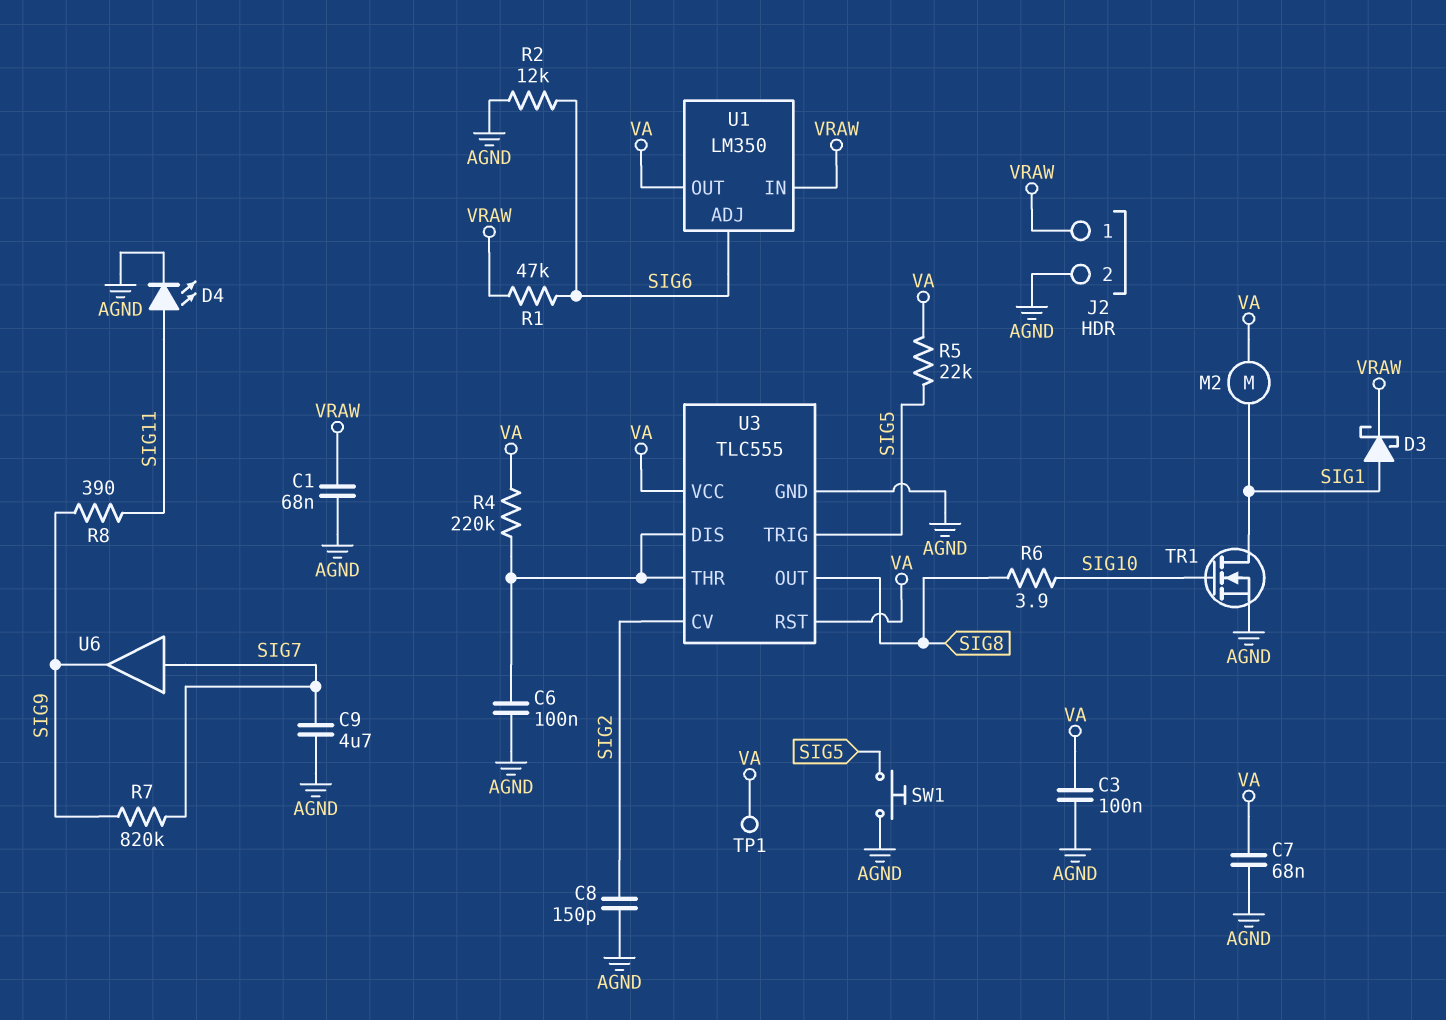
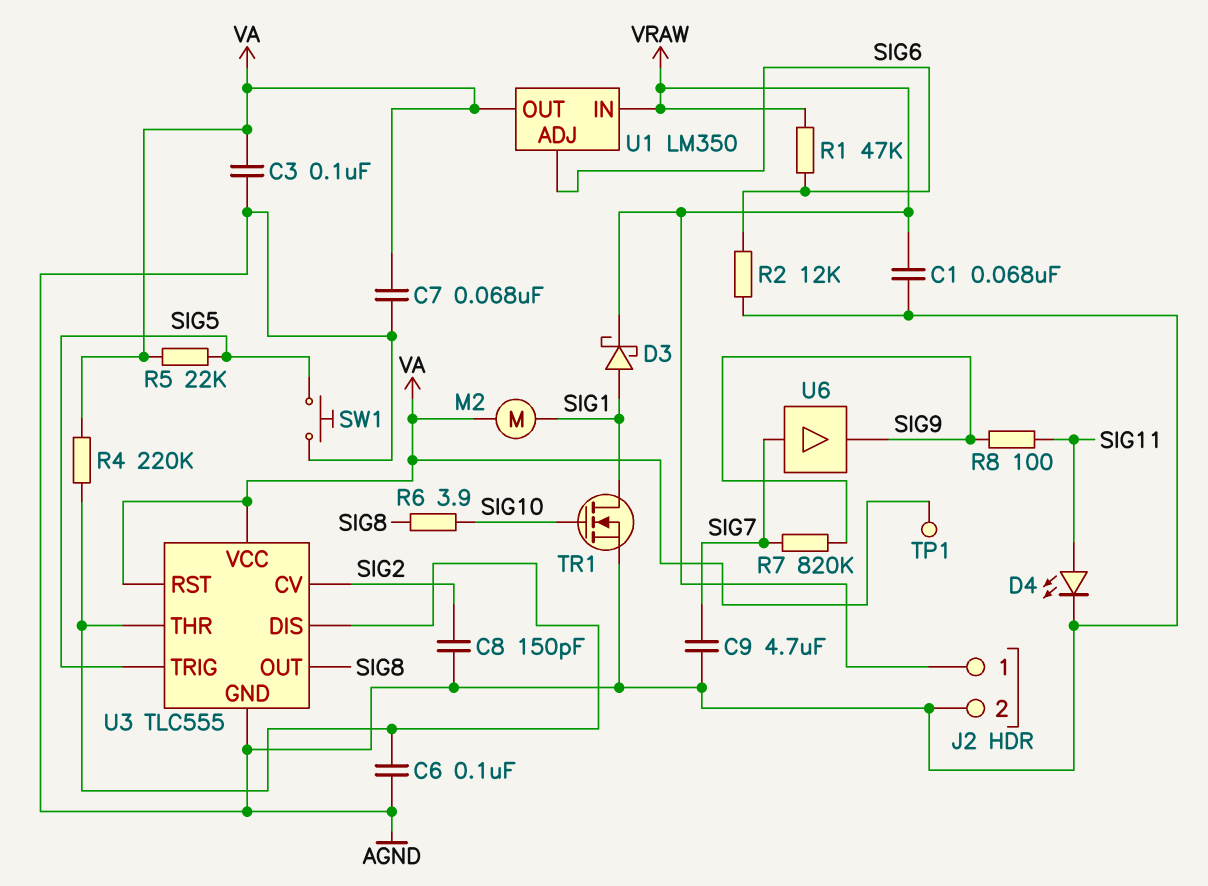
R8: 390 (SIG9, SIG11) -> 100 (SIG9, SIG11)

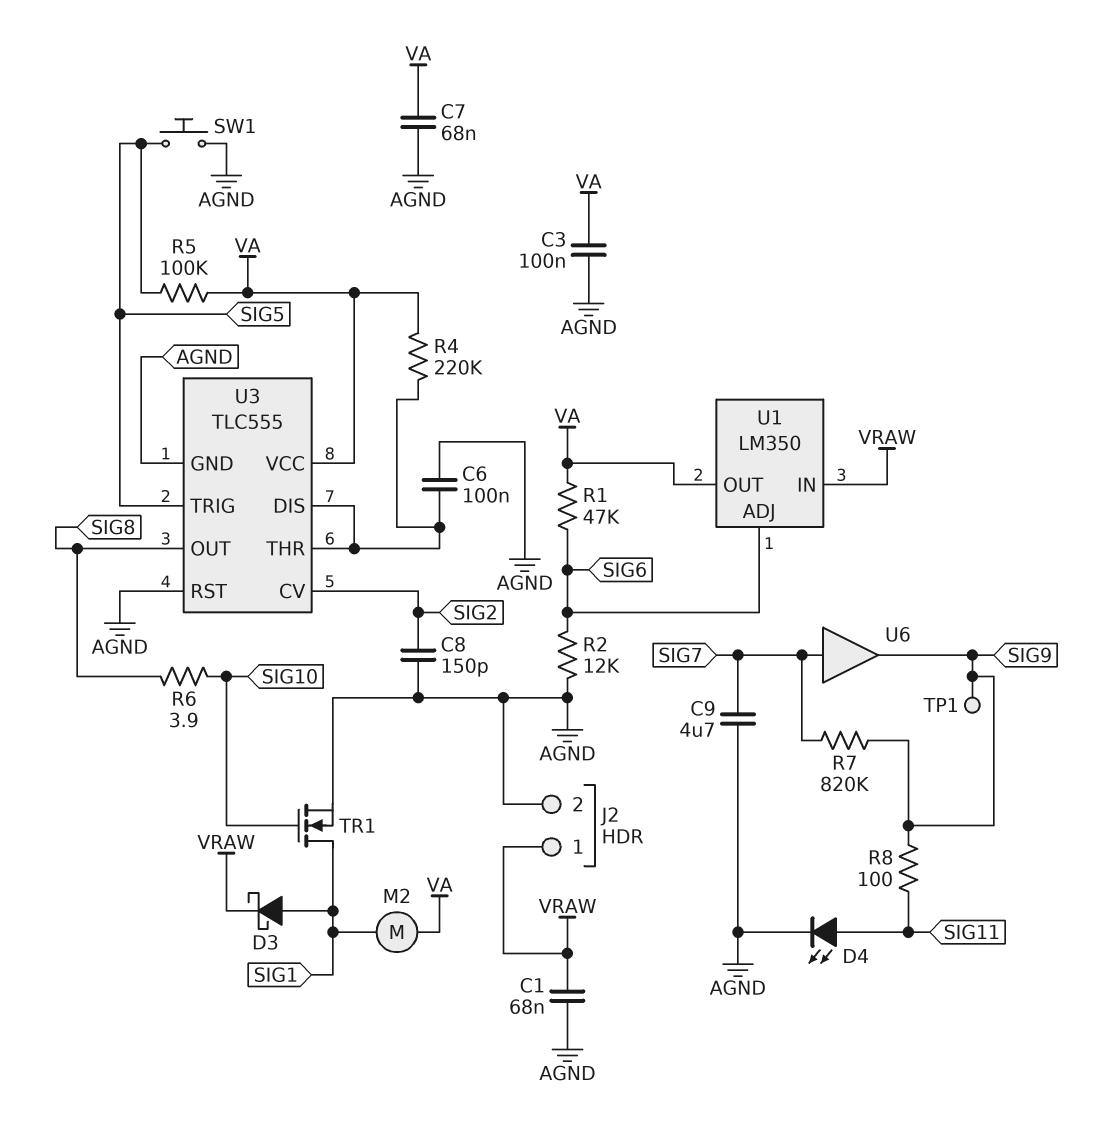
R1: 47k (SIG6, VRAW) -> 47k (SIG6, VA)
R5: 22k (SIG5, VA) -> 100k (SIG5, VA)
TP1: test point (VA) -> test point (SIG9)
U3 pin RST: VA -> AGND

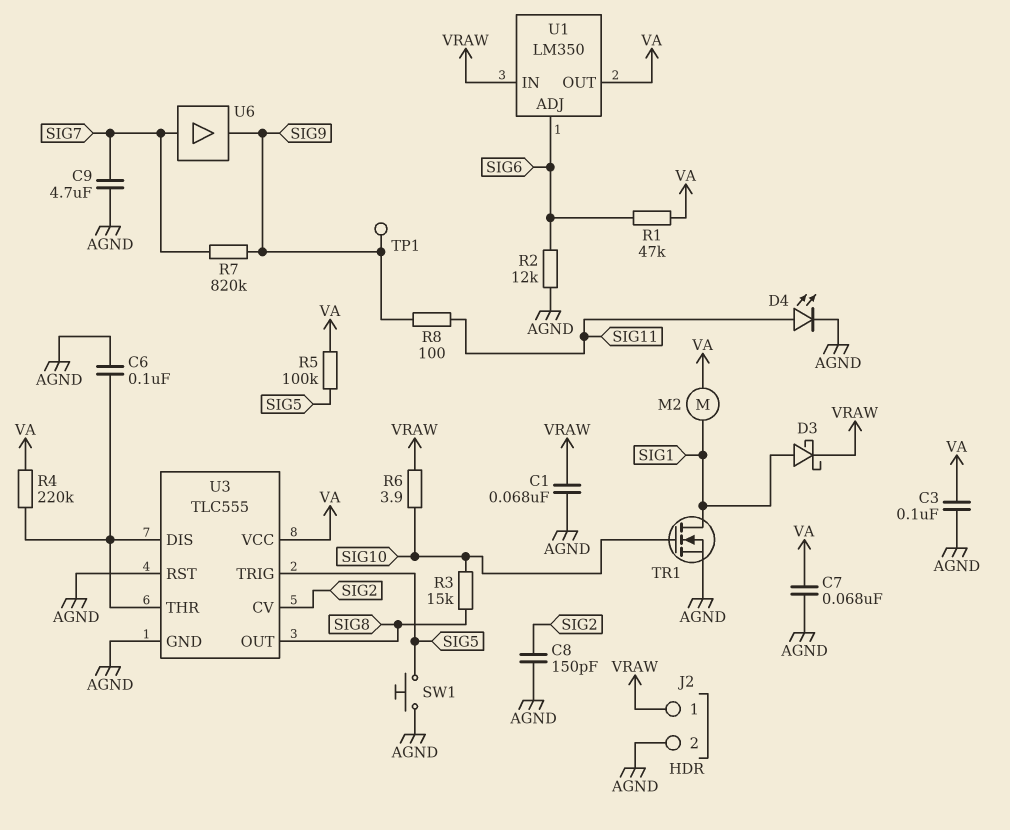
R3: none -> 15k (SIG8, SIG10)
R6: 3.9 (SIG8, SIG10) -> 3.9 (SIG10, VRAW)

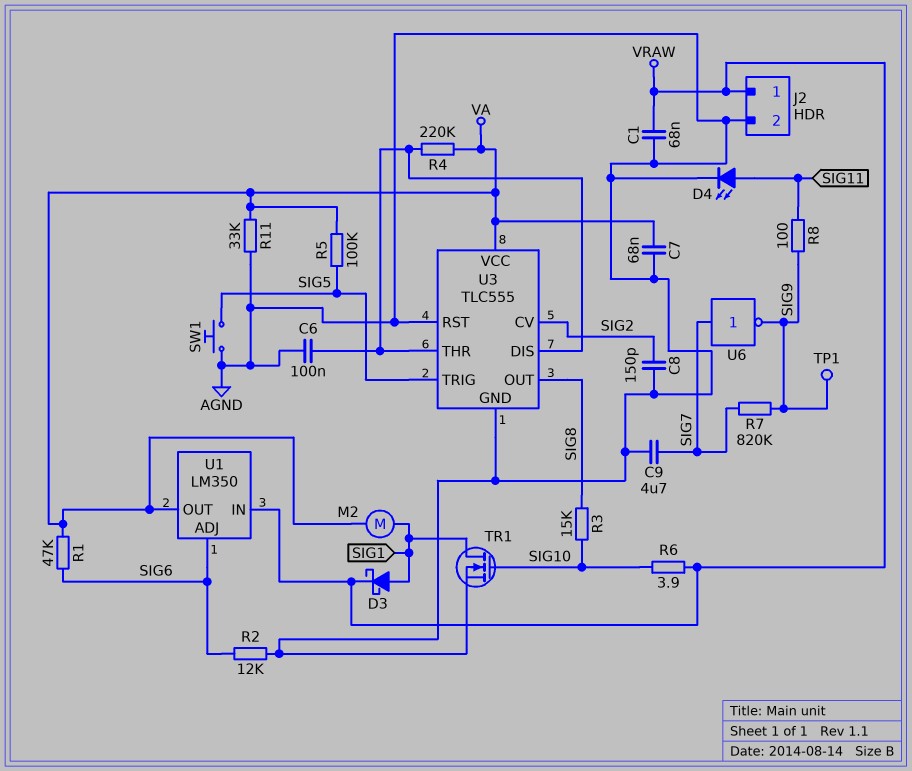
C3: 100nF (AGND, VA) -> none
R11: none -> 33k (AGND, VA)
U6: buffer (in SIG7, out SIG9) -> NOT (in SIG7, out SIG9)

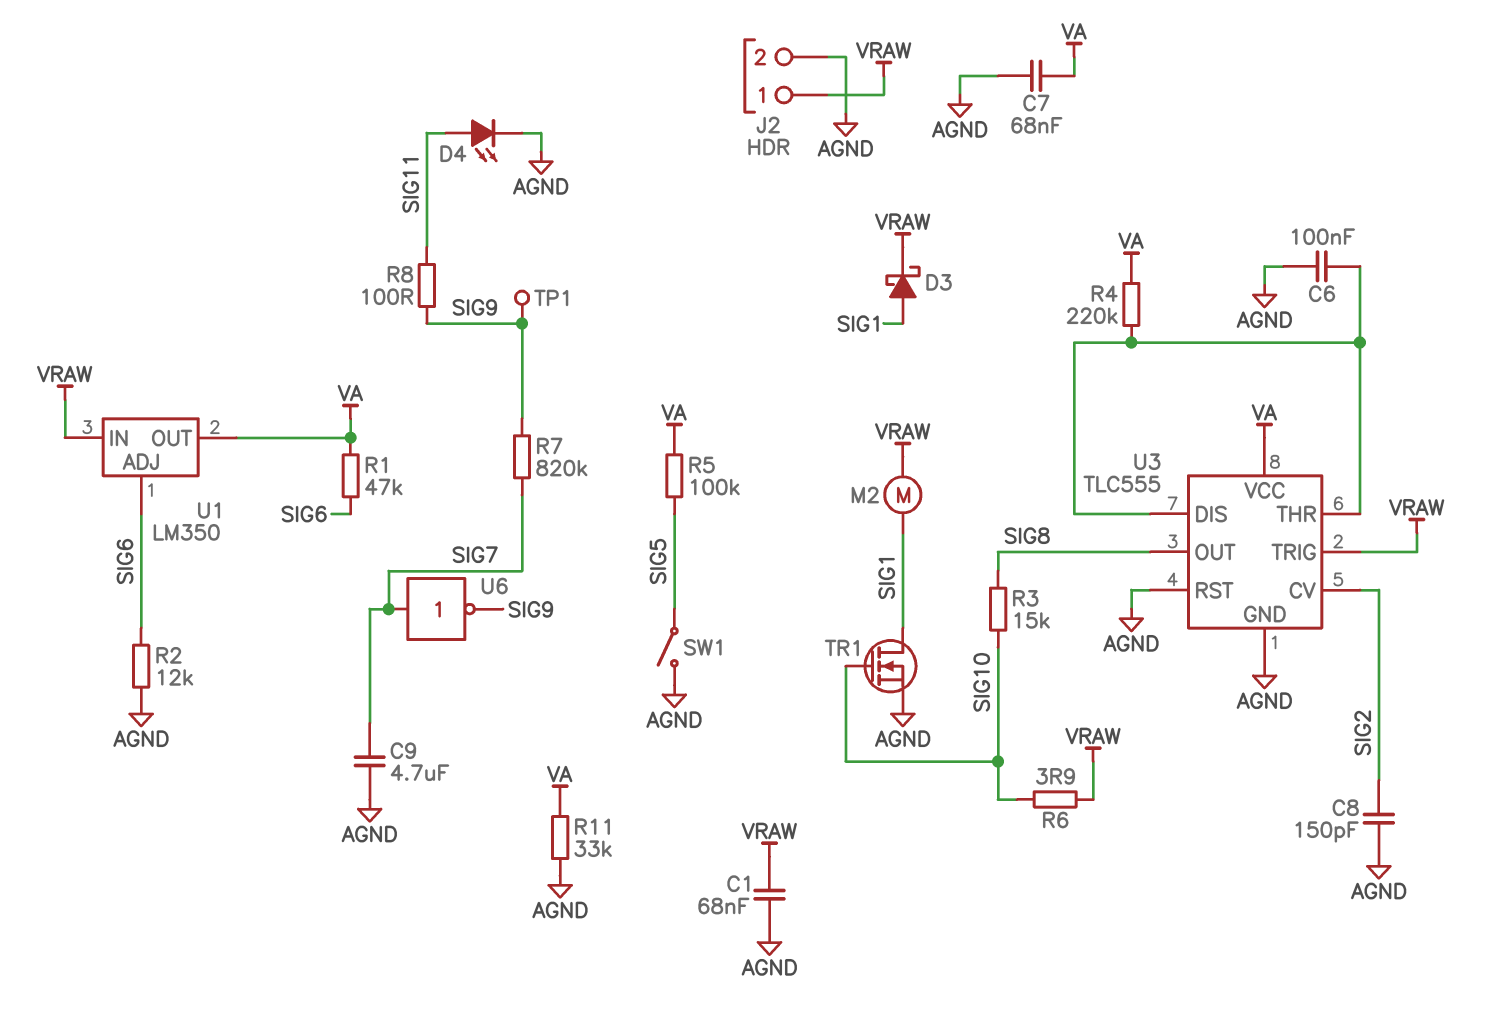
M2: motor (SIG1, VA) -> motor (SIG1, VRAW)
SW1: button (AGND, SIG5) -> switch (AGND, SIG5)
U3 pin TRIG: SIG5 -> VRAW

